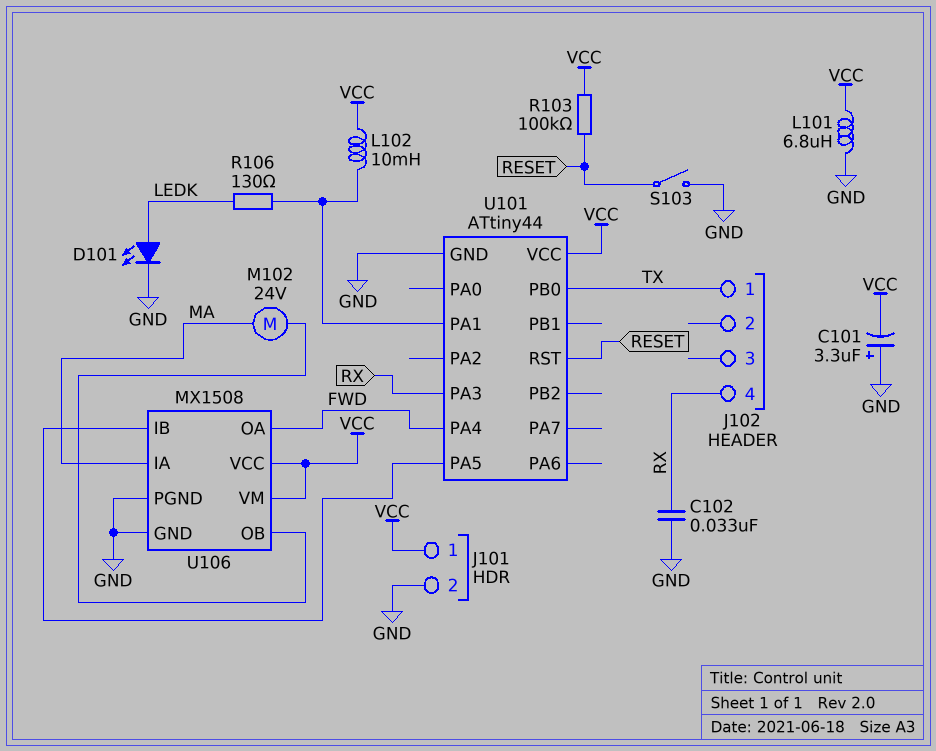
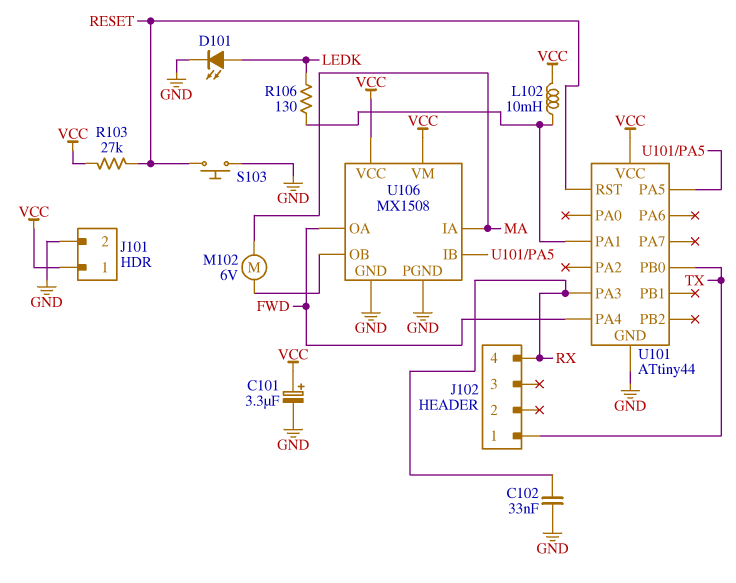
C101: 3.3uF (plus GND, minus VCC) -> 3.3uF (plus VCC, minus GND)
L101: 6.8uH (GND, VCC) -> none
M102: motor 24V (MA, U106/OB) -> motor 6V (MA, U106/OB)
R103: 100k (RESET, VCC) -> 27k (RESET, VCC)
S103: switch (GND, RESET) -> button (GND, RESET)

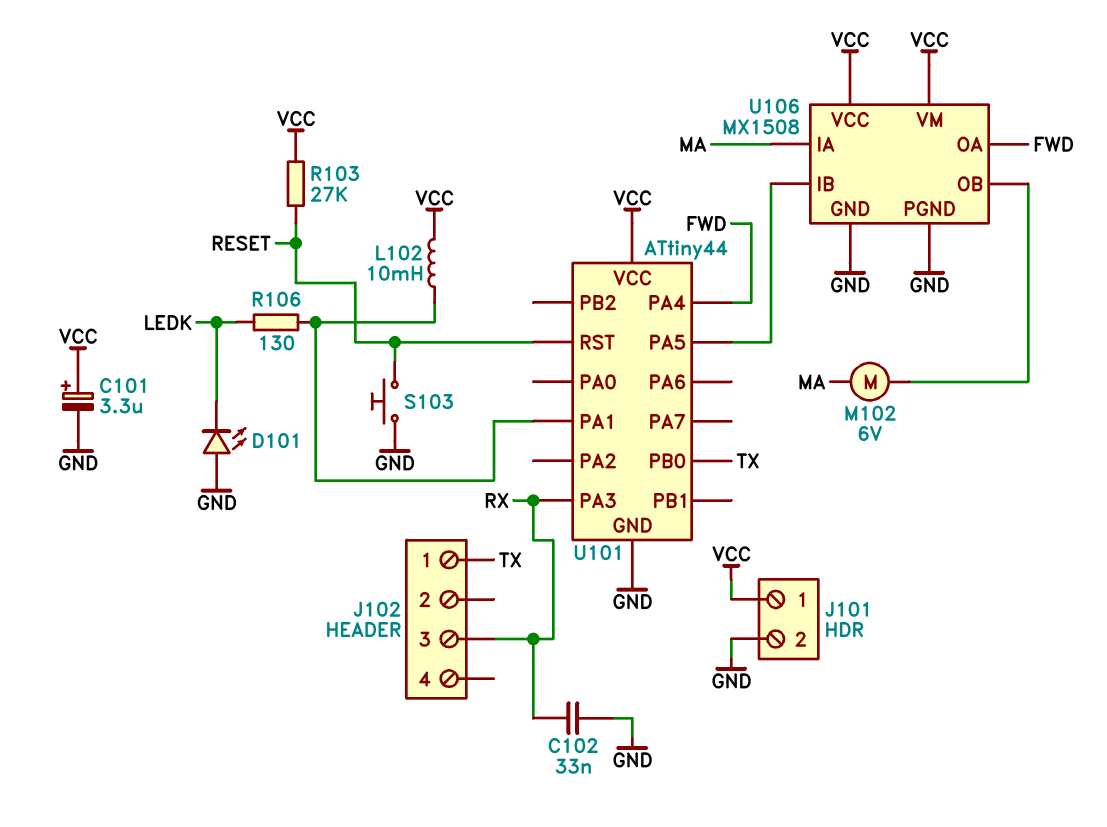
D101: LED (A LEDK, K GND) -> LED (A GND, K LEDK)
J102 pin 3: none -> RX
J102 pin 4: RX -> none

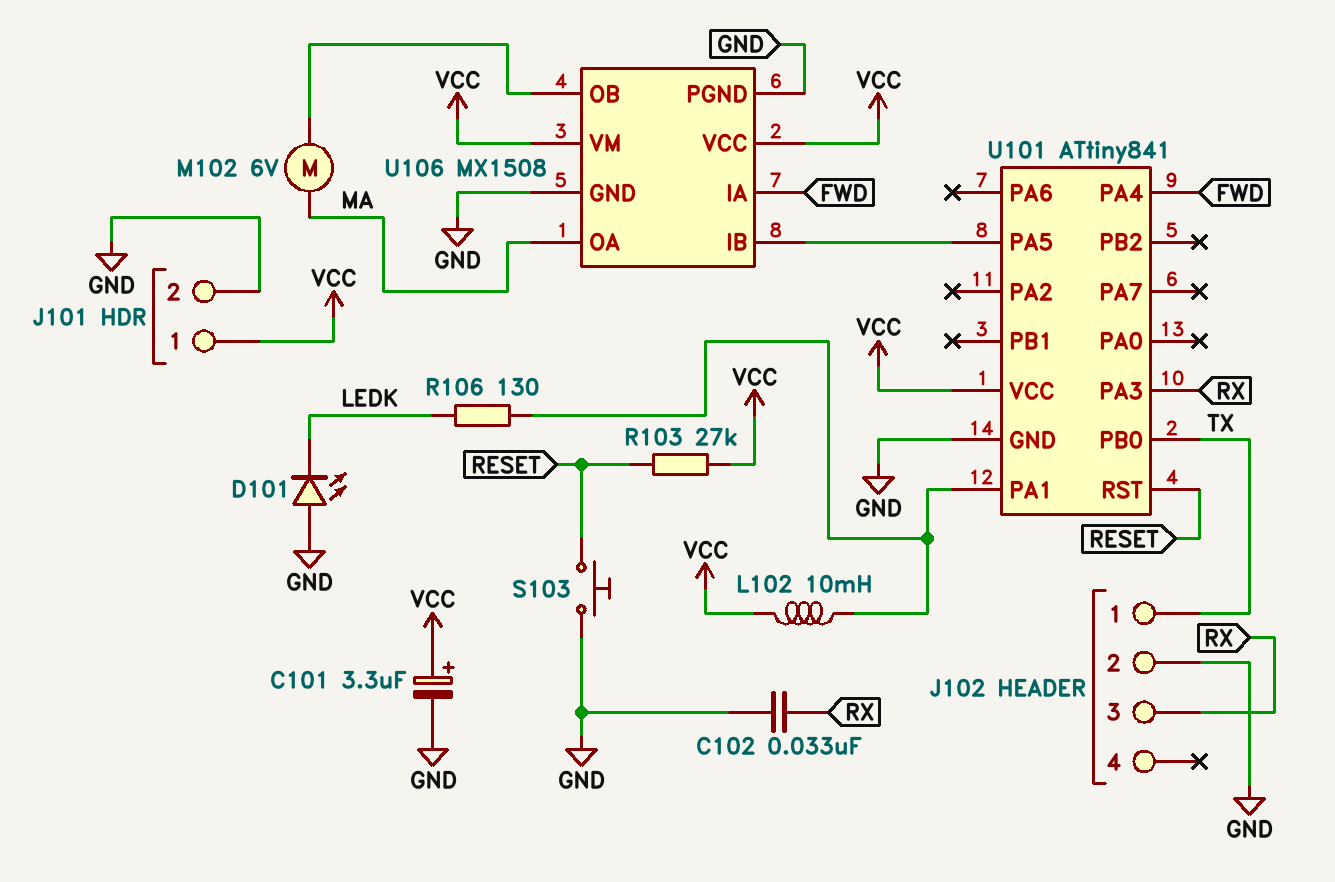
J102 pin 2: none -> GND
U101: ATtiny44 -> ATtiny841
U106 pin IA: MA -> FWD
U106 pin OA: FWD -> MA

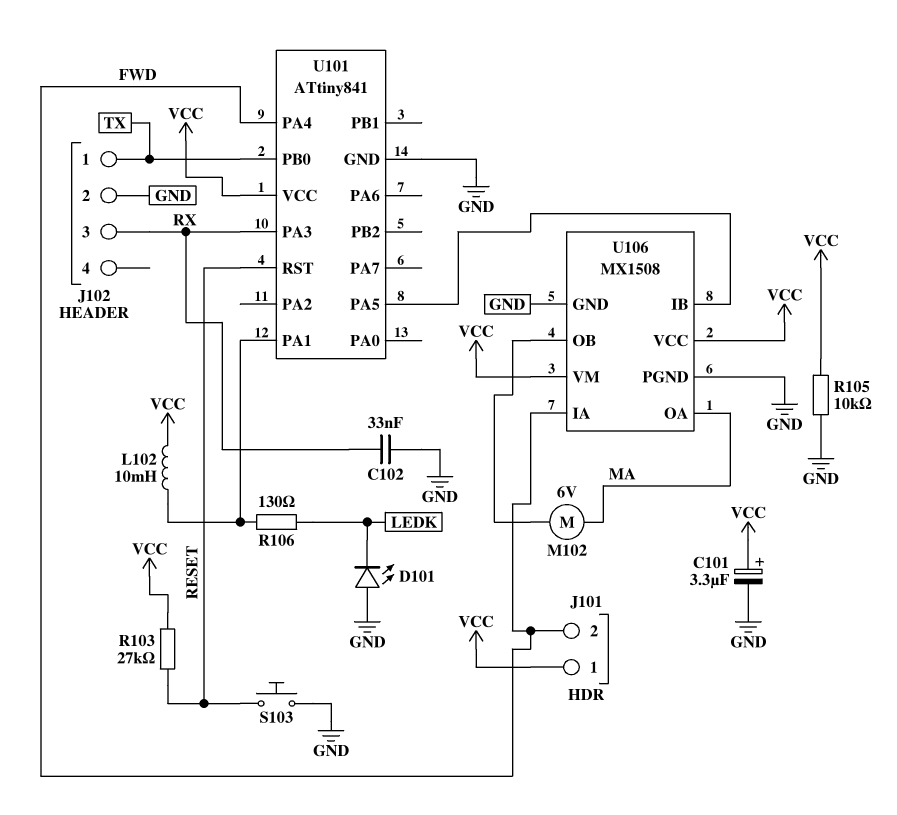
J101 pin 2: GND -> FWD
R105: none -> 10k (GND, VCC)

